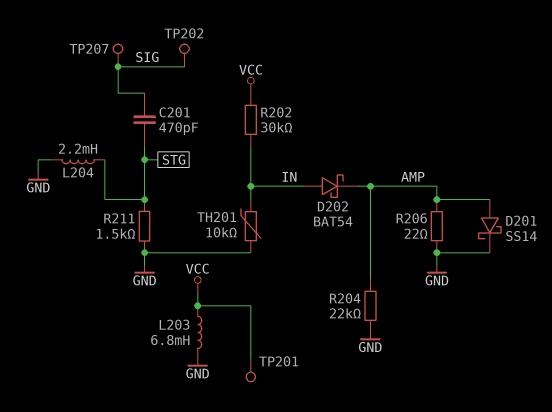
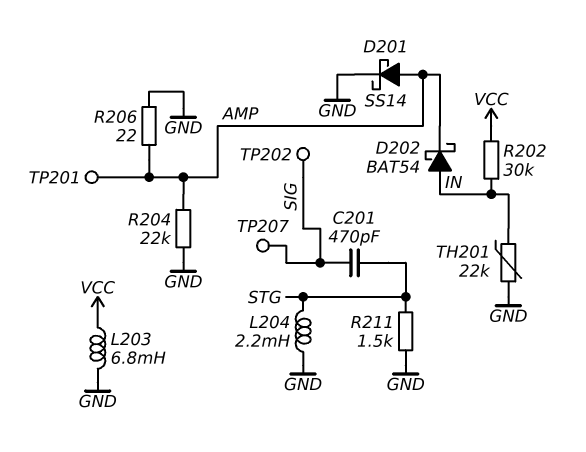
TH201: 10k (GND, IN) -> 22k (GND, IN)
TP201: test point (VCC) -> test point (AMP)

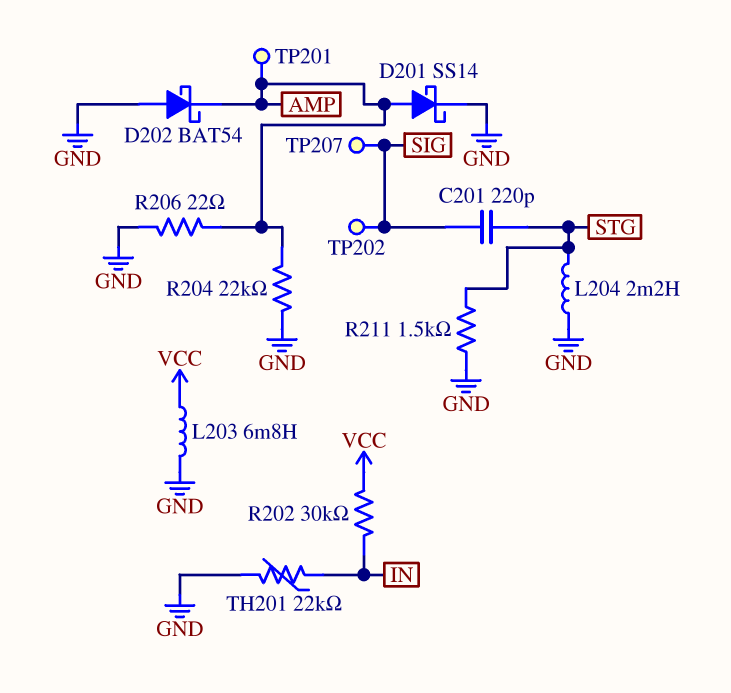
C201: 470pF (SIG, STG) -> 220pF (SIG, STG)
D202: schottky BAT54 (A IN, K AMP) -> schottky BAT54 (A GND, K AMP)

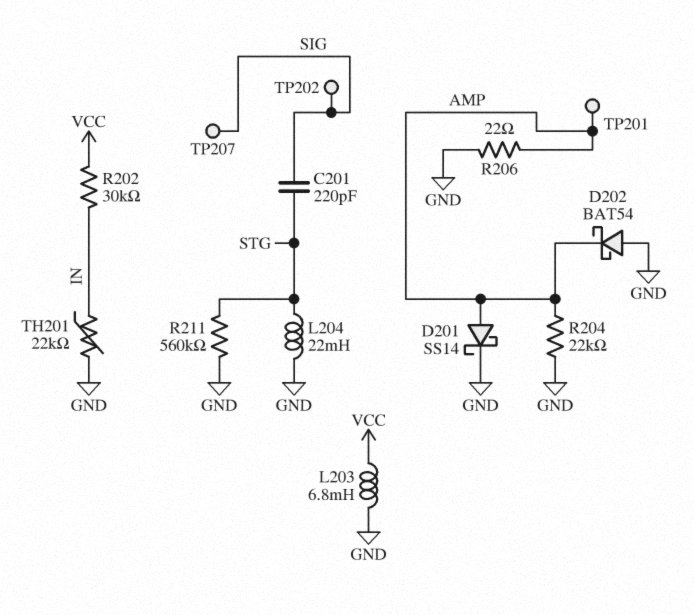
L204: 2.2mH (GND, STG) -> 22mH (GND, STG)
R211: 1.5k (GND, STG) -> 560k (GND, STG)

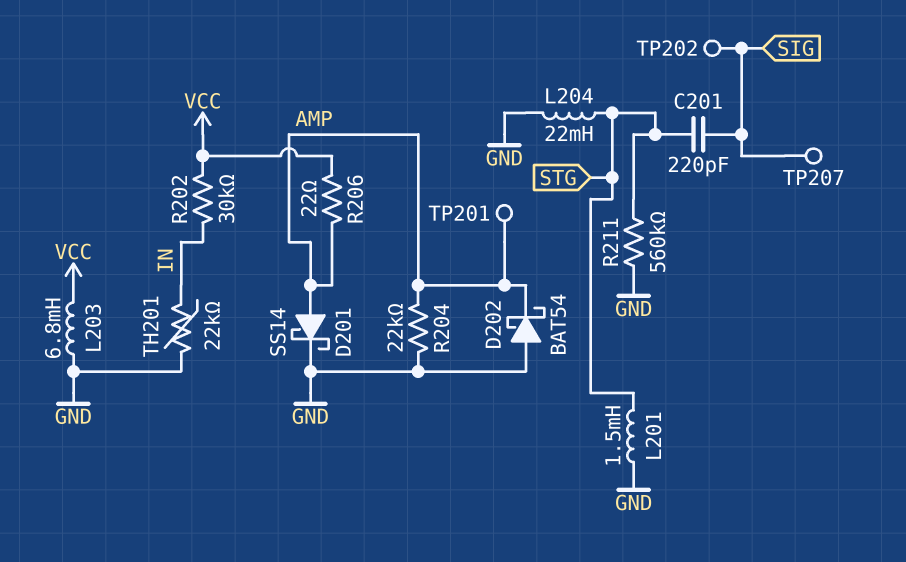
L201: none -> 1.5mH (GND, STG)
R206: 22 (AMP, GND) -> 22 (AMP, VCC)

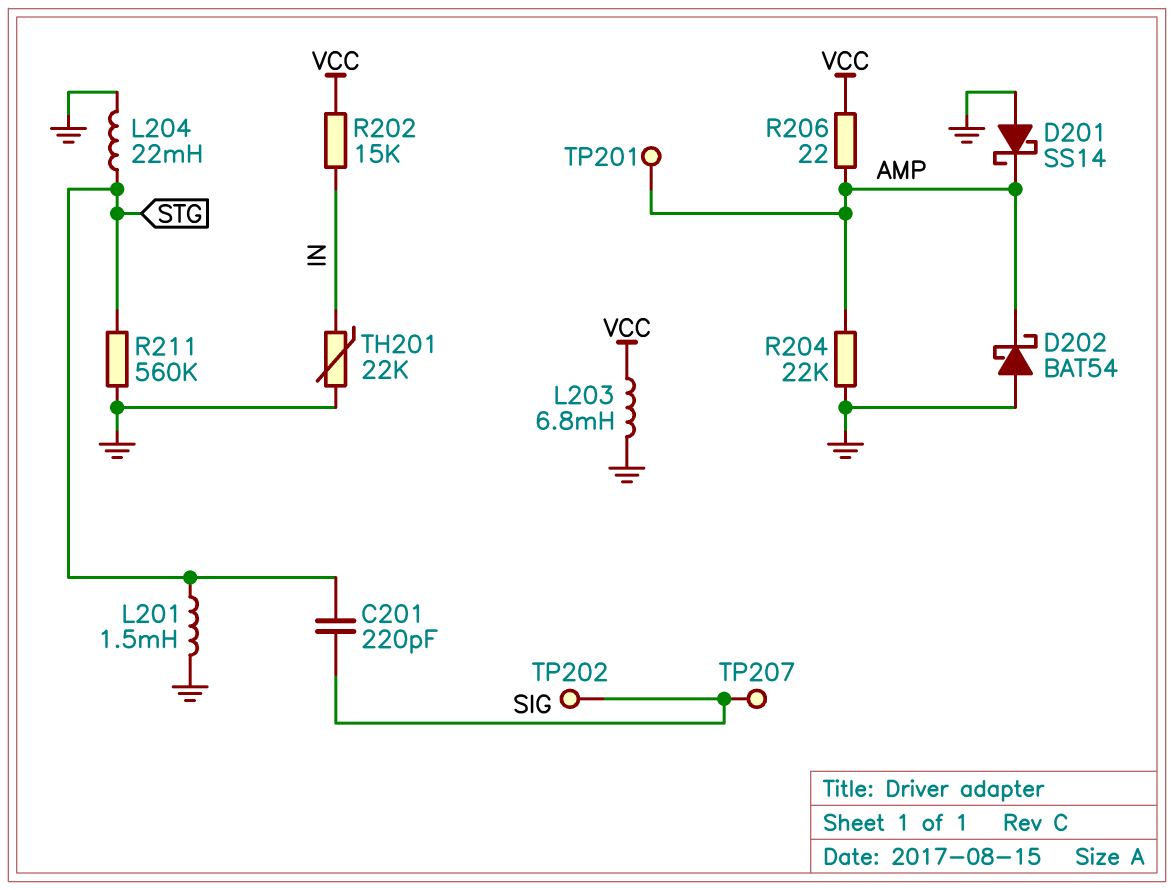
D201: schottky SS14 (A AMP, K GND) -> schottky SS14 (A GND, K AMP)
R202: 30k (IN, VCC) -> 15k (IN, VCC)

